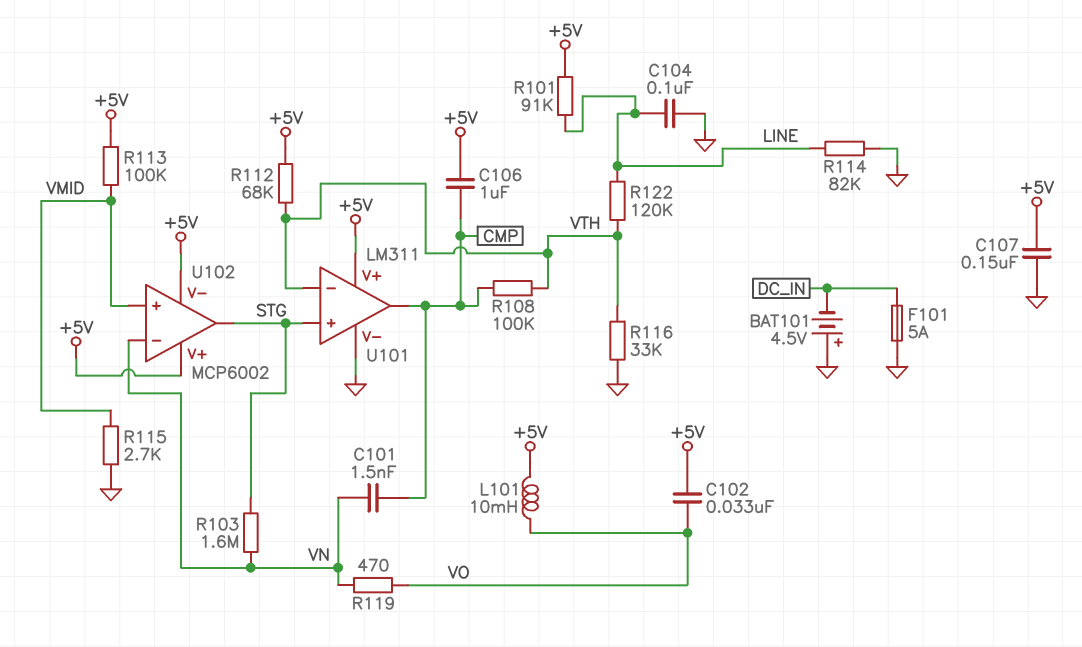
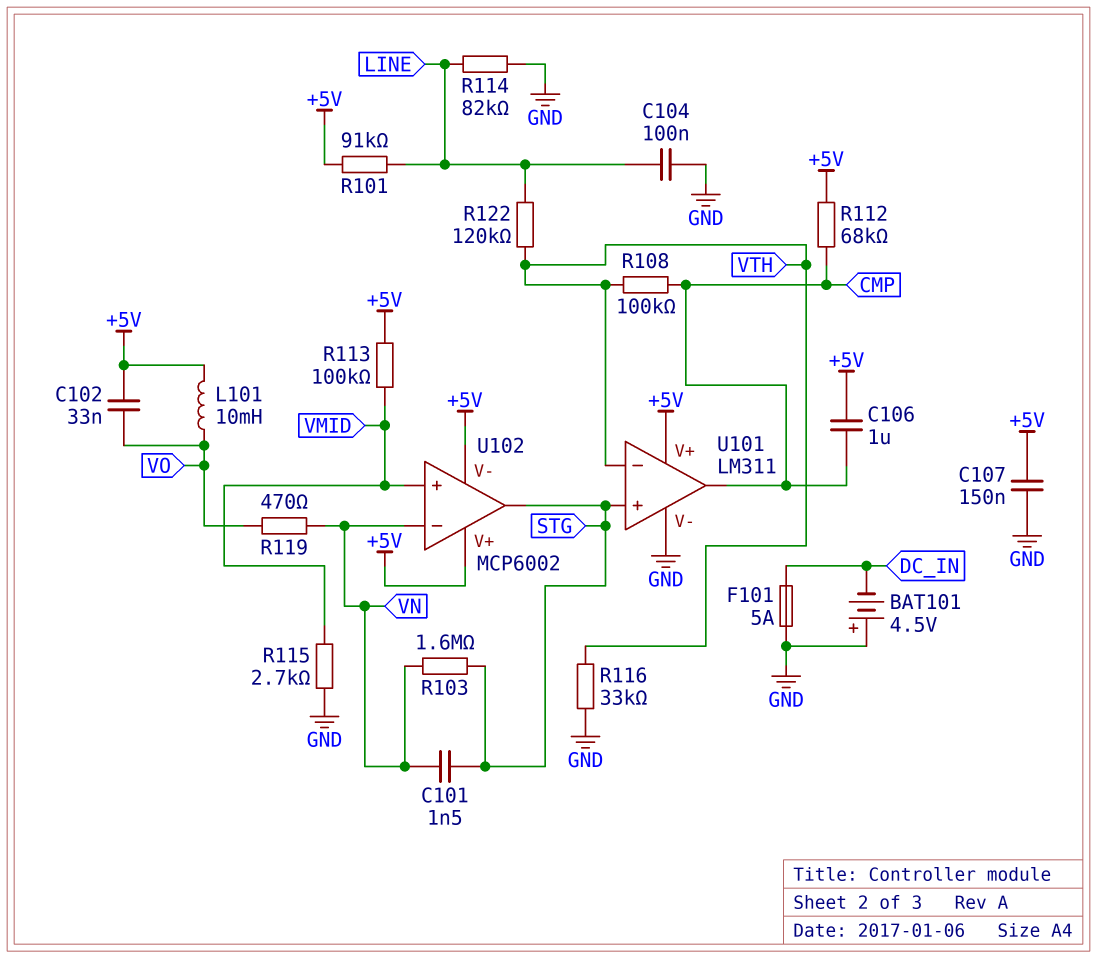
C101: 1.5nF (CMP, VN) -> 1.5nF (STG, VN)
R112: 68k (+5V, VTH) -> 68k (+5V, CMP)

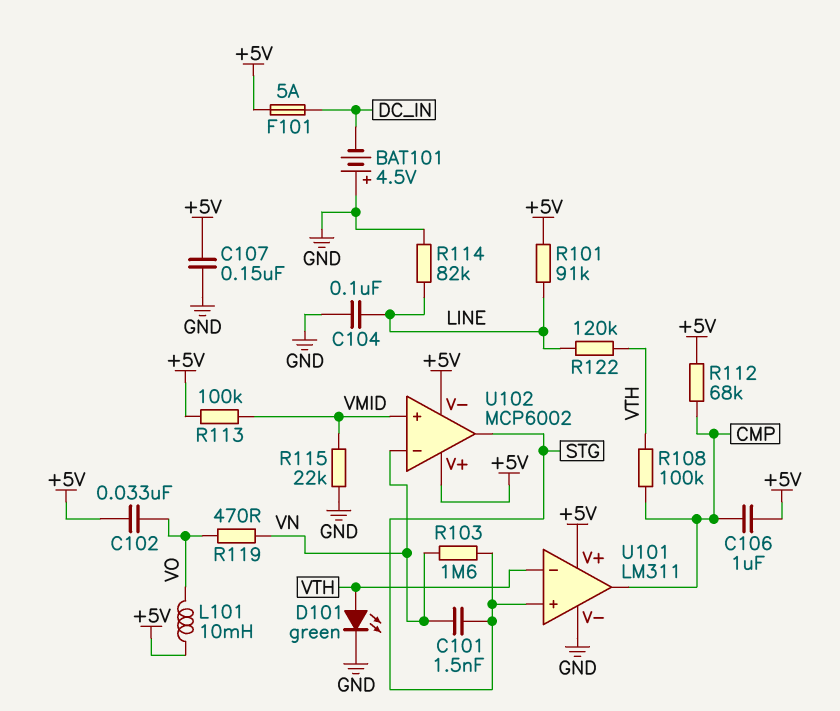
D101: none -> LED green (A VTH, K GND)
F101: 5A (DC_IN, GND) -> 5A (+5V, DC_IN)
R115: 2.7k (GND, VMID) -> 22k (GND, VMID)
R116: 33k (GND, VTH) -> none

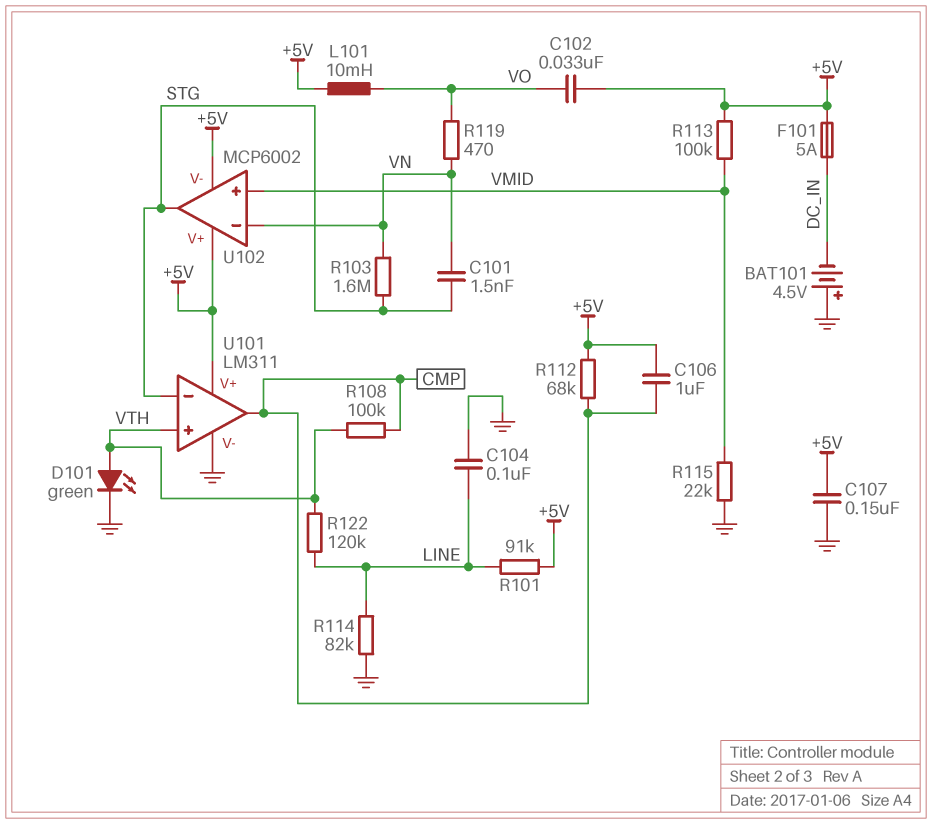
U101 pin in+: STG -> VTH
U101 pin in-: VTH -> STG

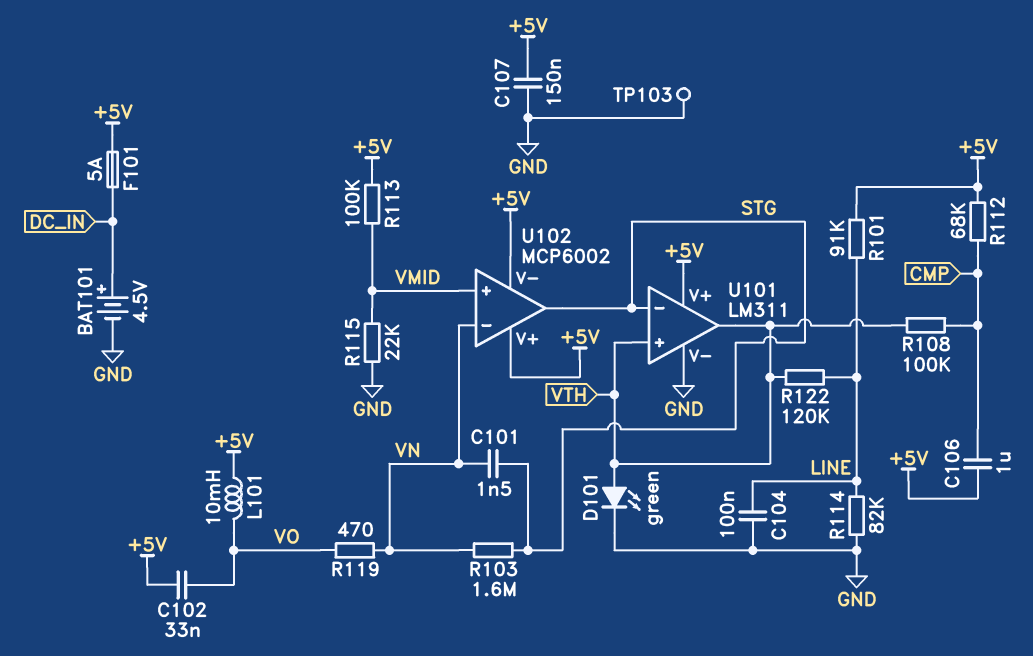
BAT101: 4.5V (plus GND, minus DC_IN) -> 4.5V (plus DC_IN, minus GND)
TP103: none -> test point (GND)
U101 pin out: CMP -> VTH

